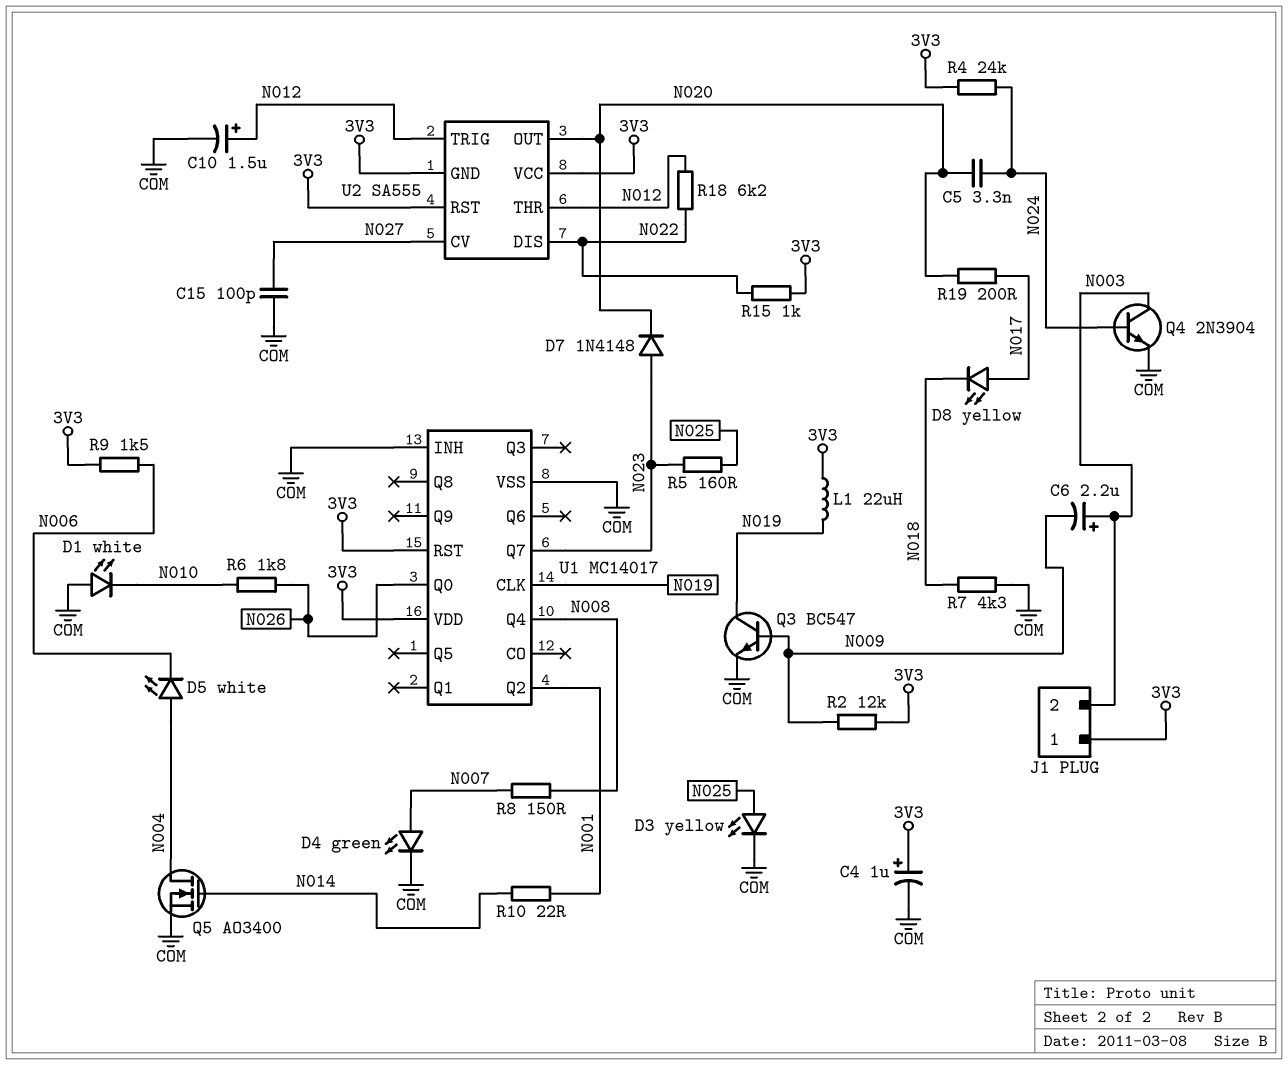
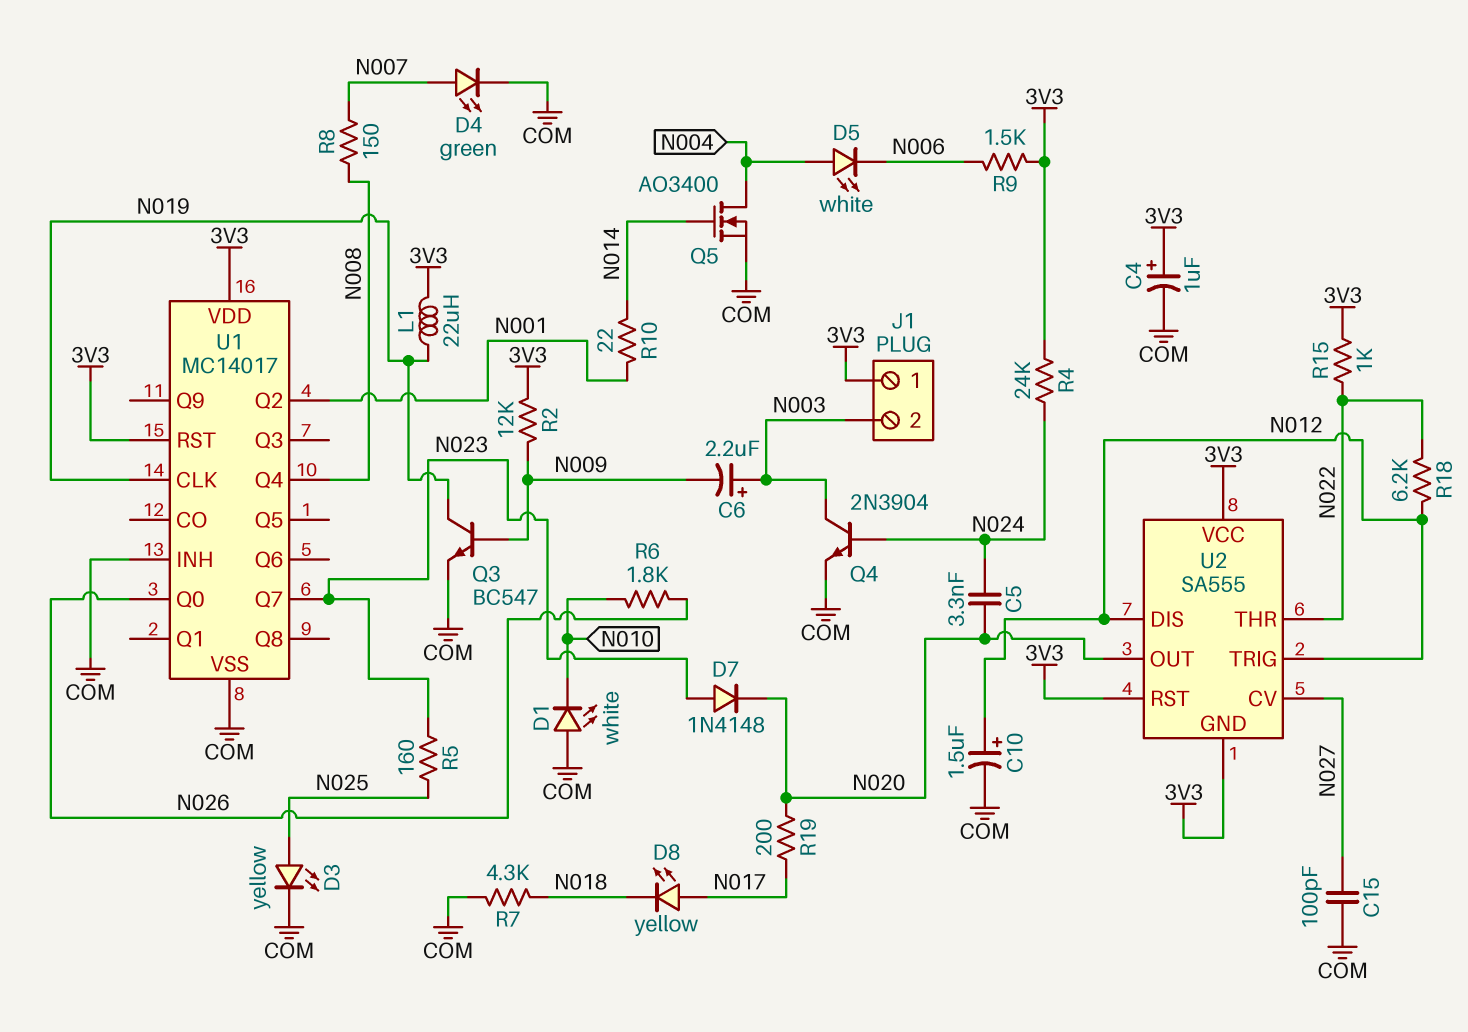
U2 pin DIS: N022 -> N012
U2 pin THR: N012 -> N022

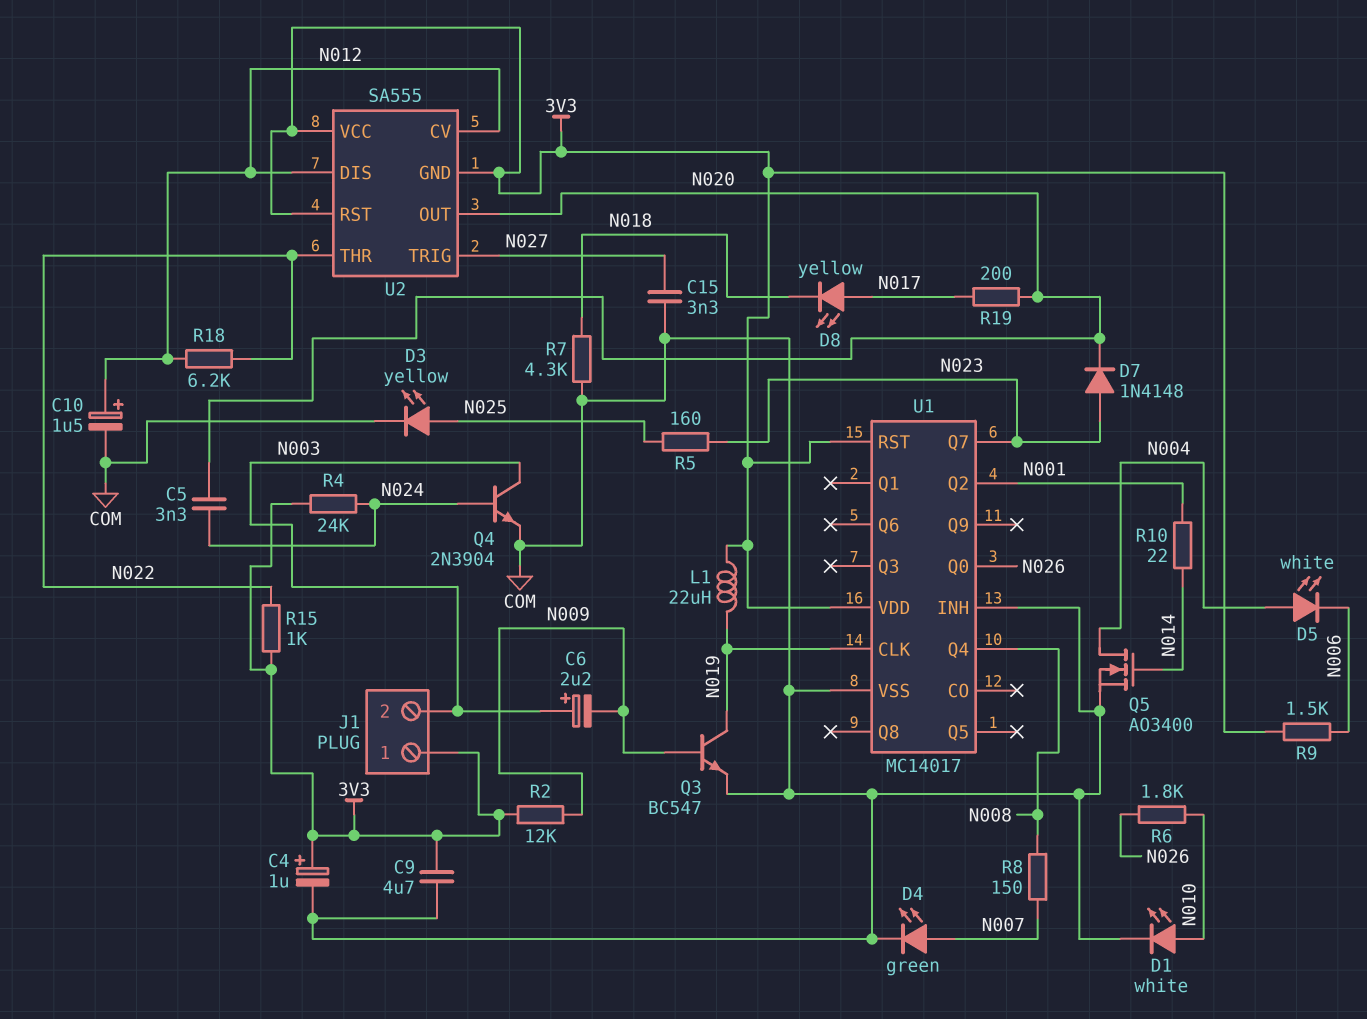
C9: none -> 4.7uF (3V3, COM)
C15: 100pF (COM, N027) -> 3.3nF (COM, N027)
D1: LED white (A COM, K N010) -> LED white (A N010, K COM)
U2 pin CV: N027 -> N012
U2 pin TRIG: N012 -> N027

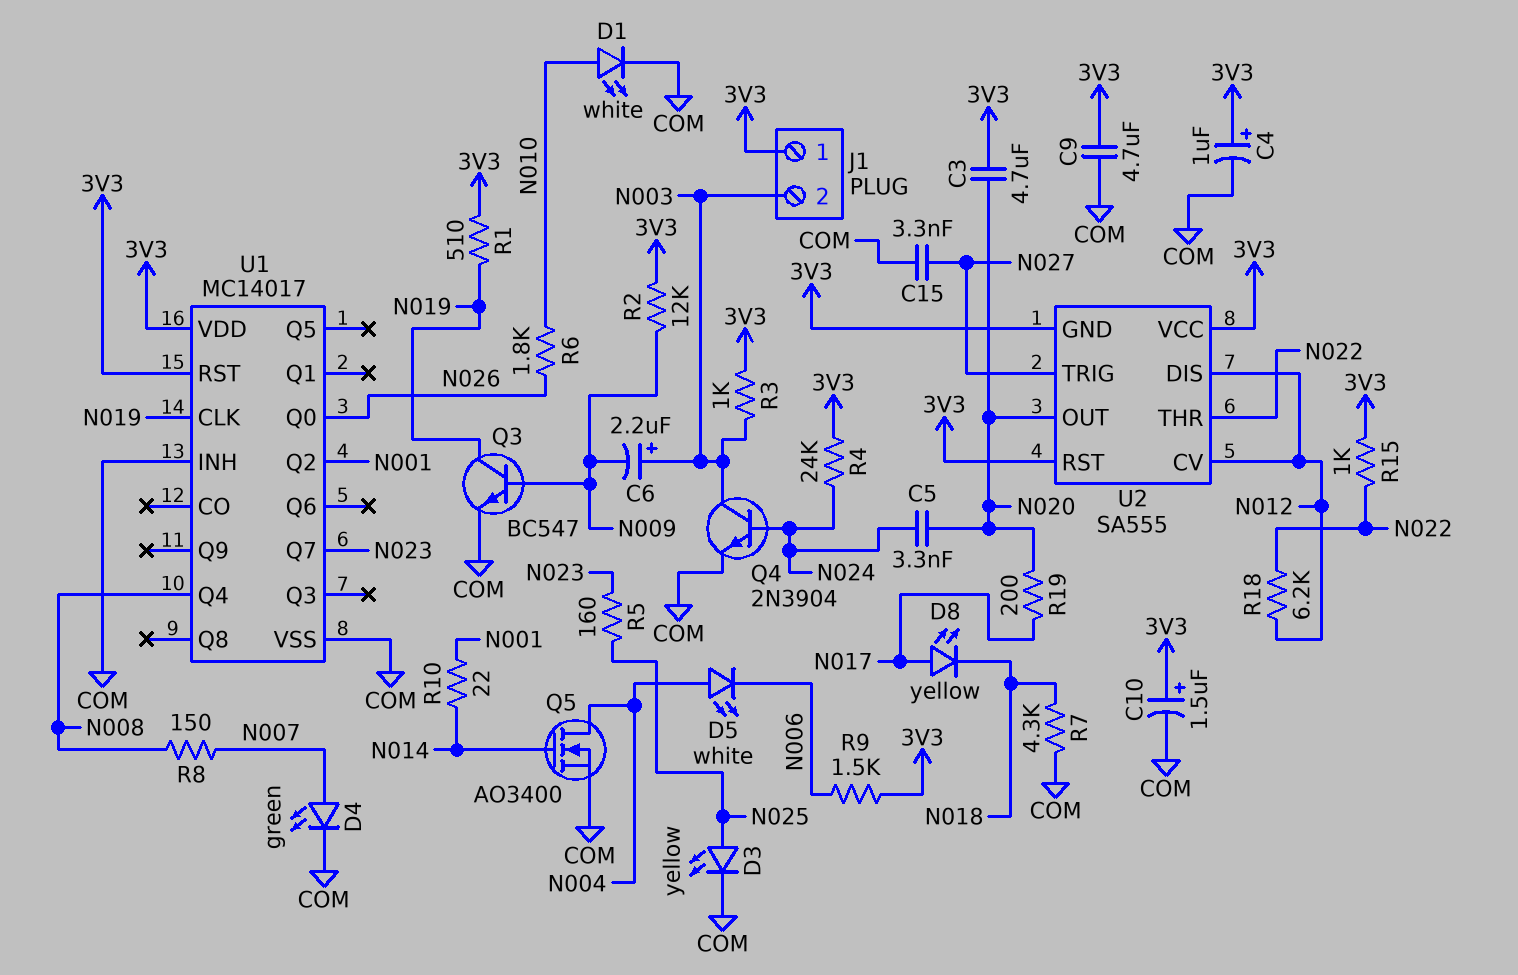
C3: none -> 4.7uF (3V3, N020)
C10: 1.5uF (plus N012, minus COM) -> 1.5uF (plus 3V3, minus COM)
D7: diode 1N4148 (A N023, K N020) -> none
L1: 22uH (3V3, N019) -> none
R1: none -> 510 (3V3, N019)
R3: none -> 1k (3V3, N003)

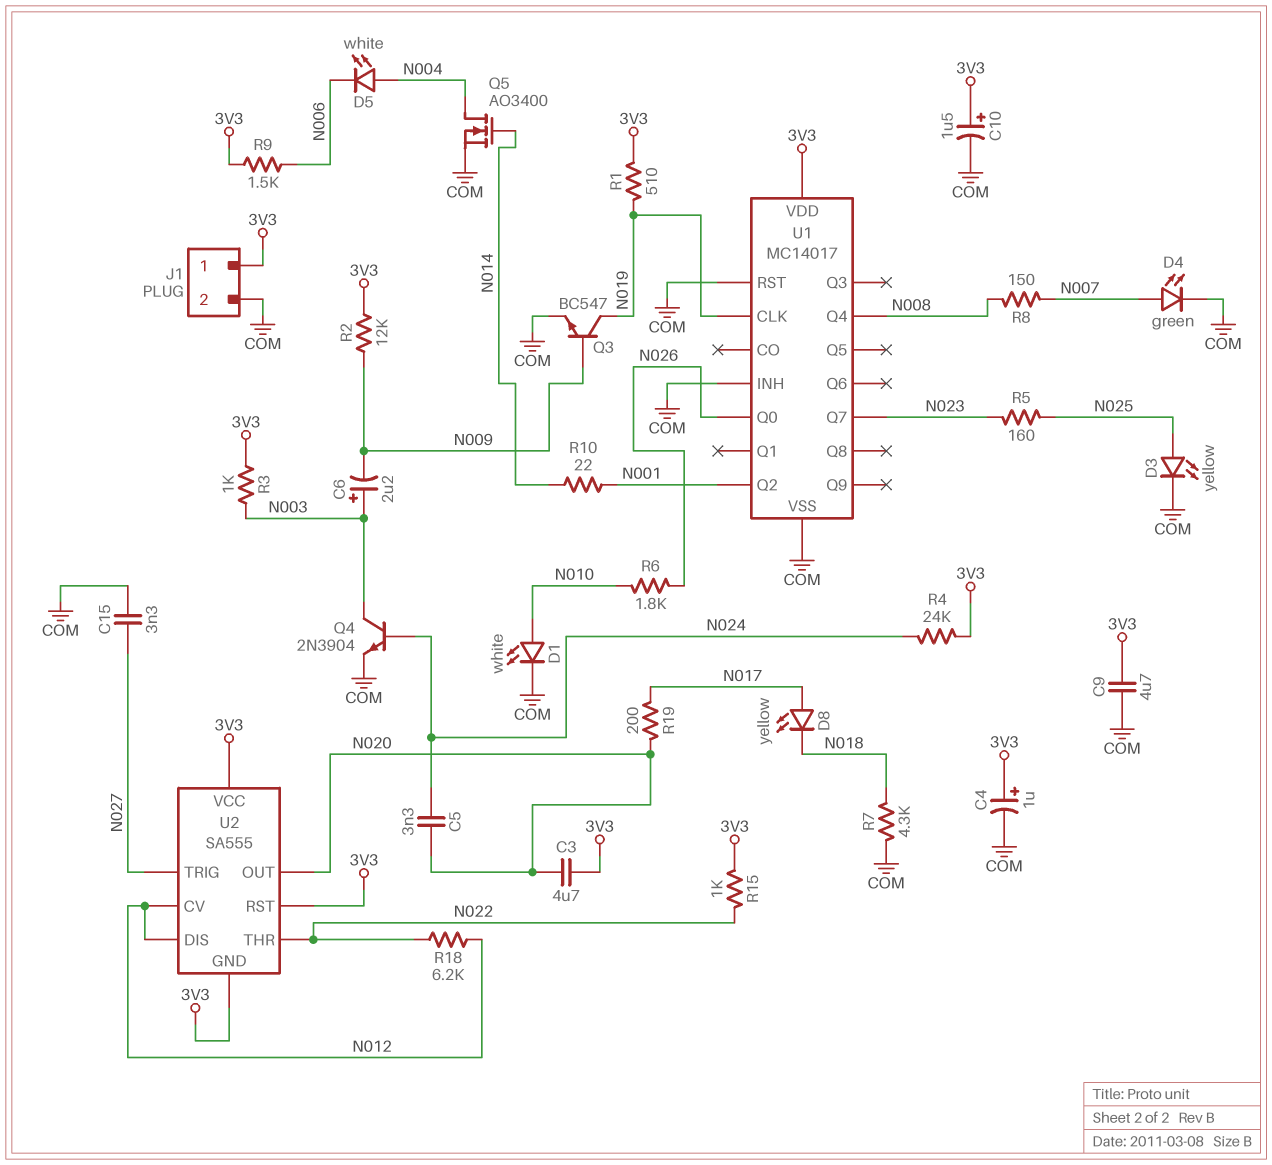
J1 pin 2: N003 -> COM
U1 pin RST: 3V3 -> COM

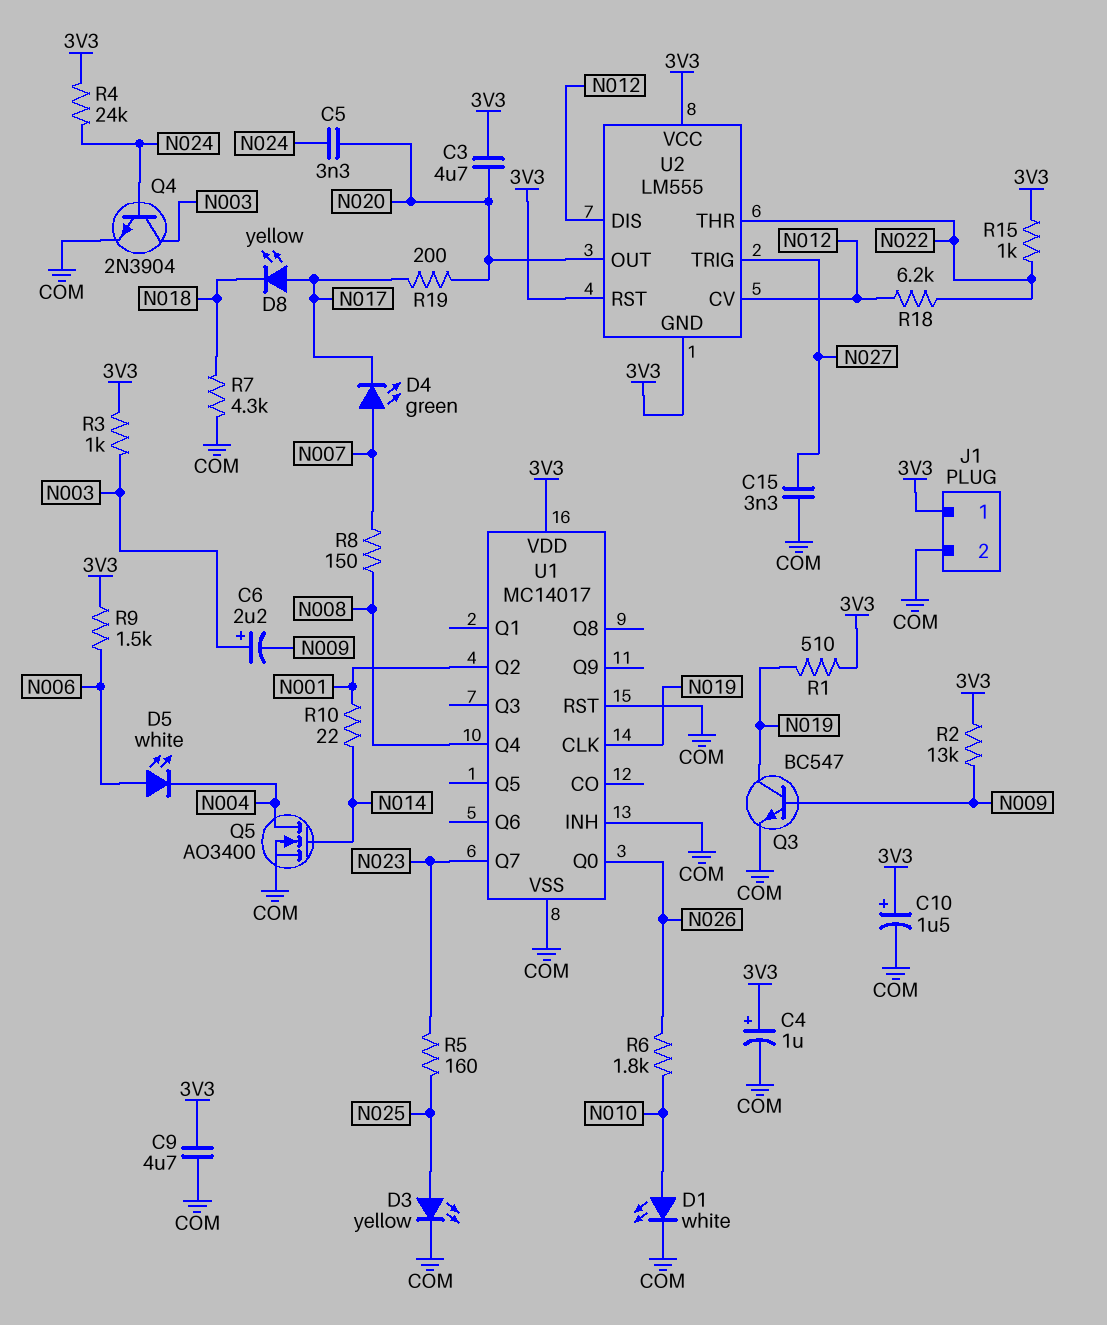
D4: LED green (A N007, K COM) -> LED green (A N007, K N017)
D5: LED white (A N004, K N006) -> LED white (A N006, K N004)
R2: 12k (3V3, N009) -> 13k (3V3, N009)
U2: SA555 -> LM555

